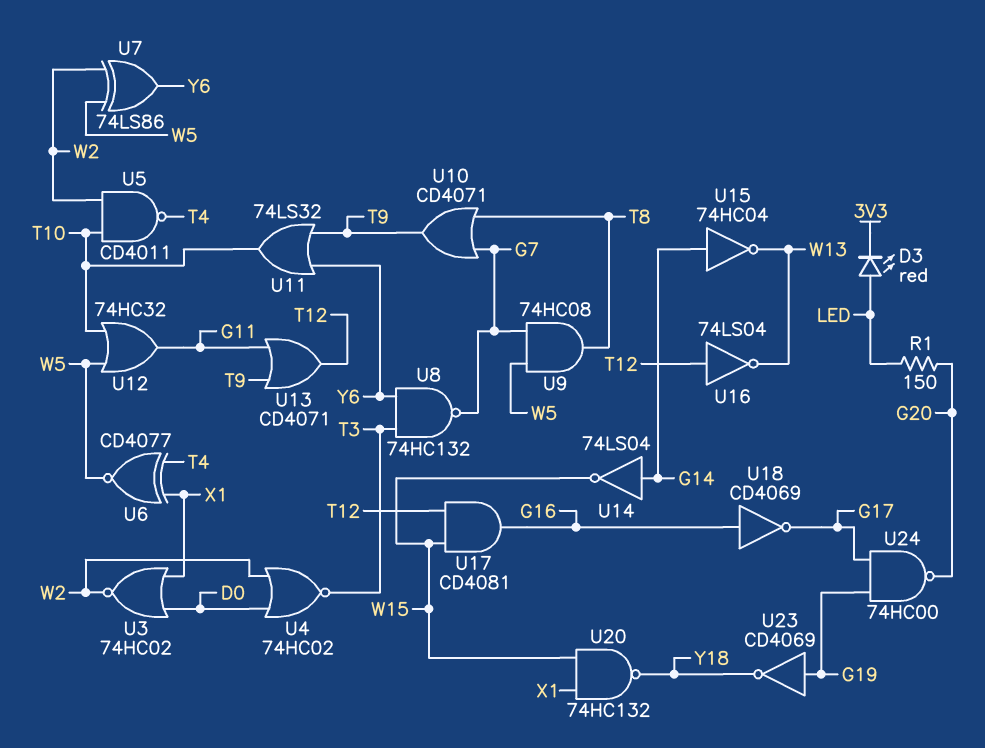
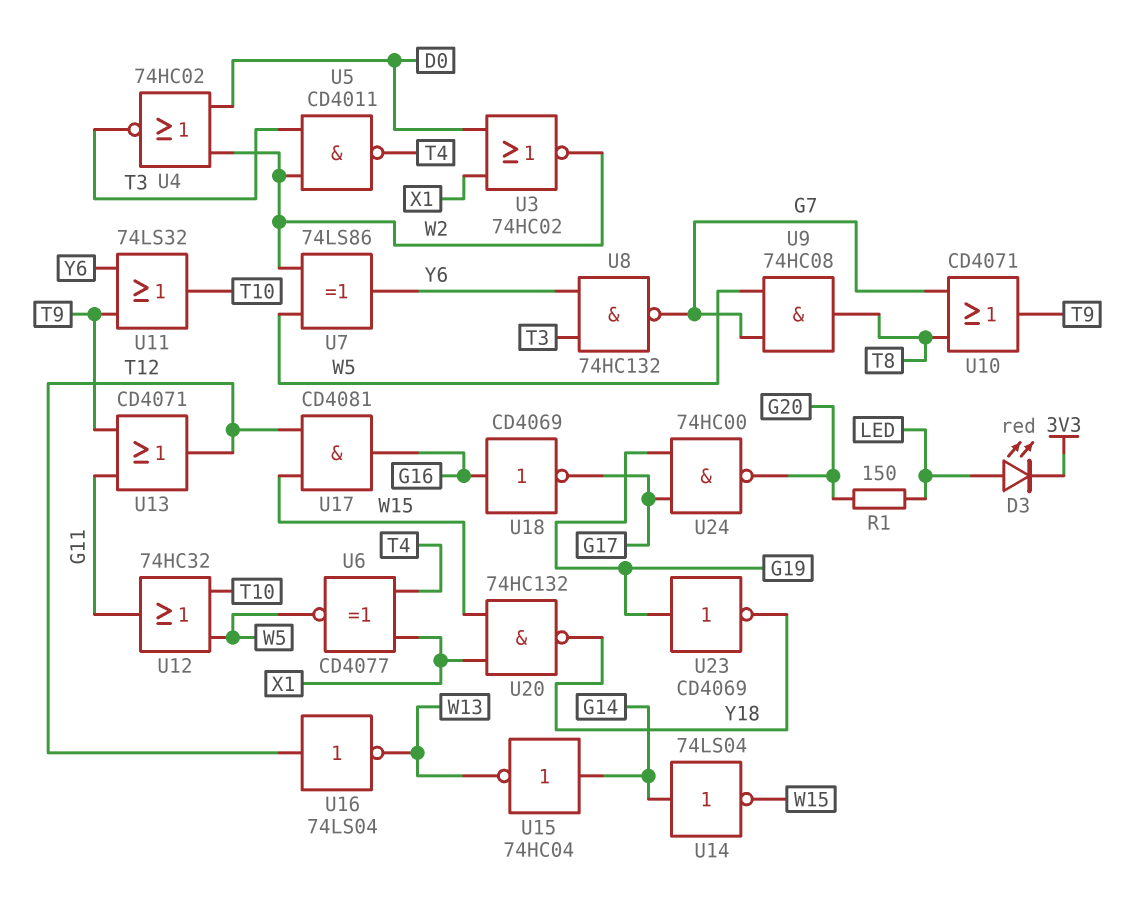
U5: NAND CD4011 (in T10, in W2, out T4) -> NAND CD4011 (in T3, in W2, out T4)

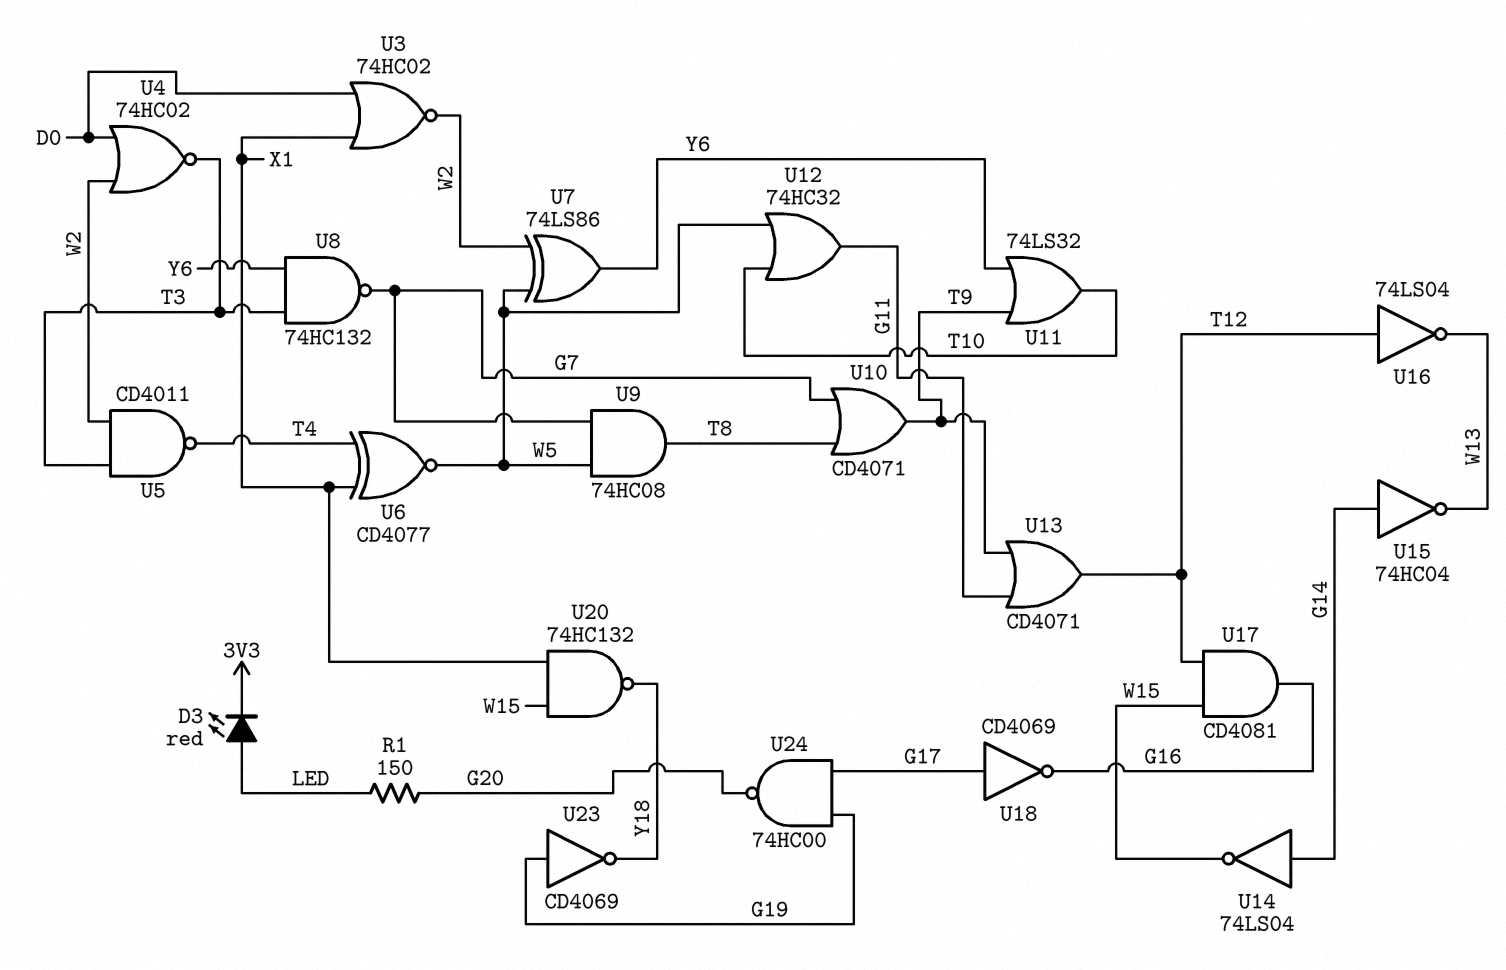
U18: NOT CD4069 (in G16, out G17) -> NOT CD4069 (in G17, out G16)

